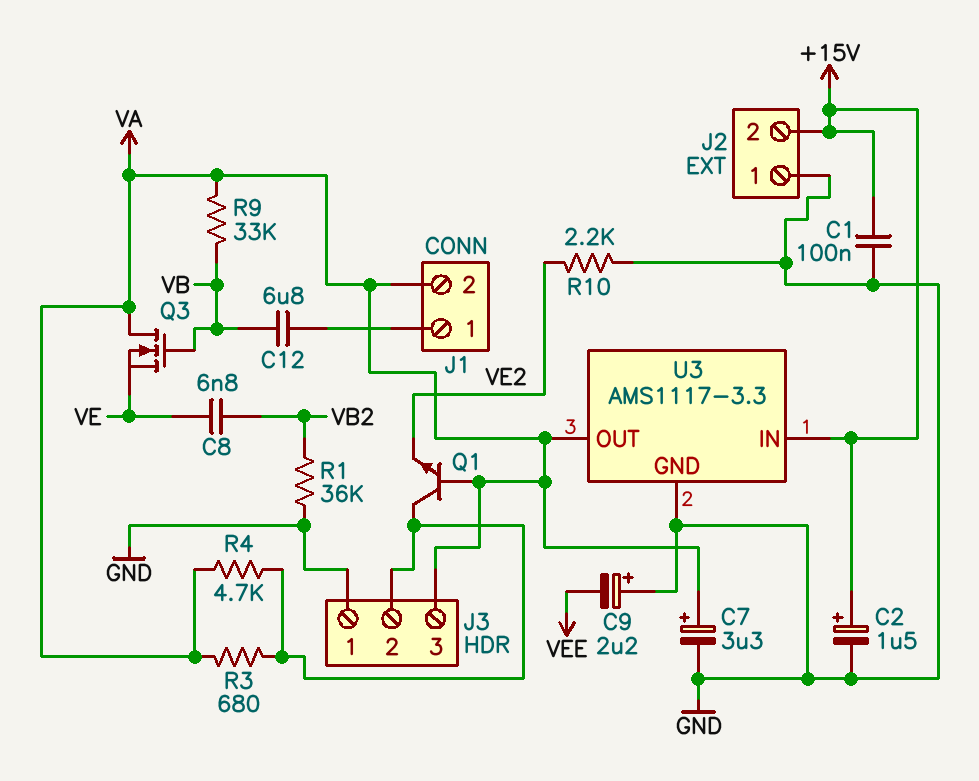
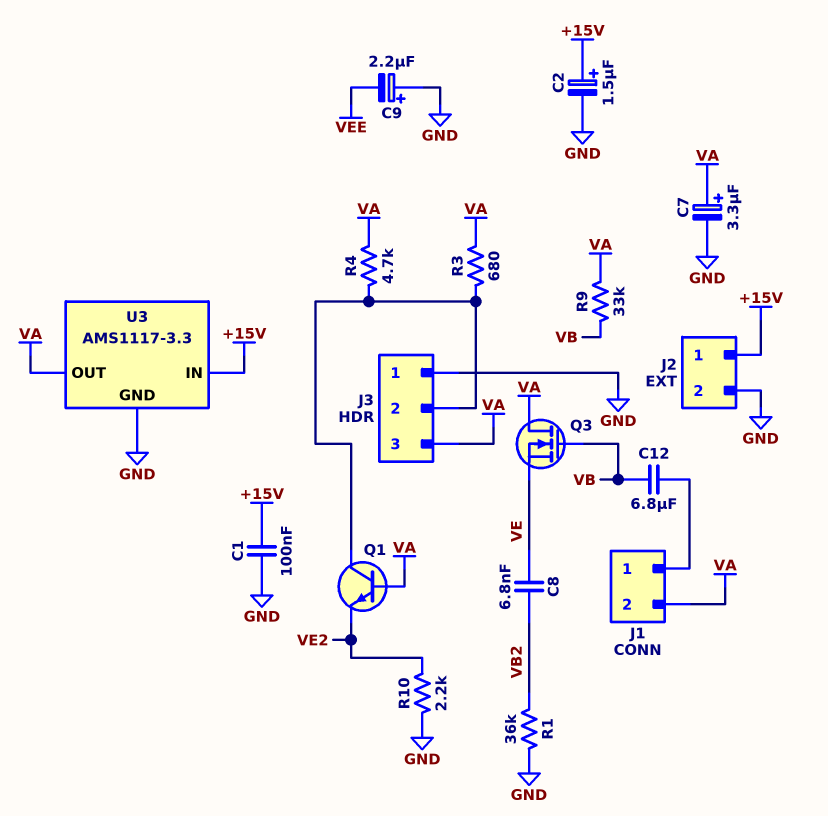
J2 pin 1: GND -> +15V
J2 pin 2: +15V -> GND

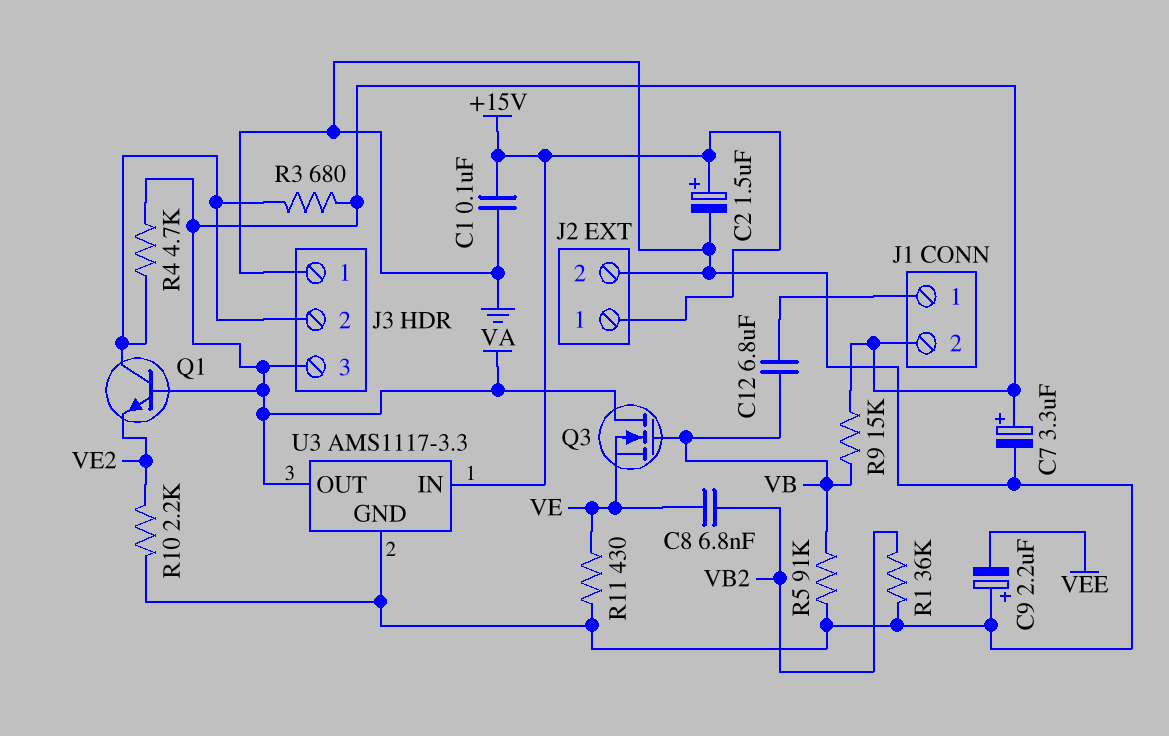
R5: none -> 91k (GND, VB)
R9: 33k (VA, VB) -> 15k (VA, VB)
R11: none -> 430 (GND, VE)

